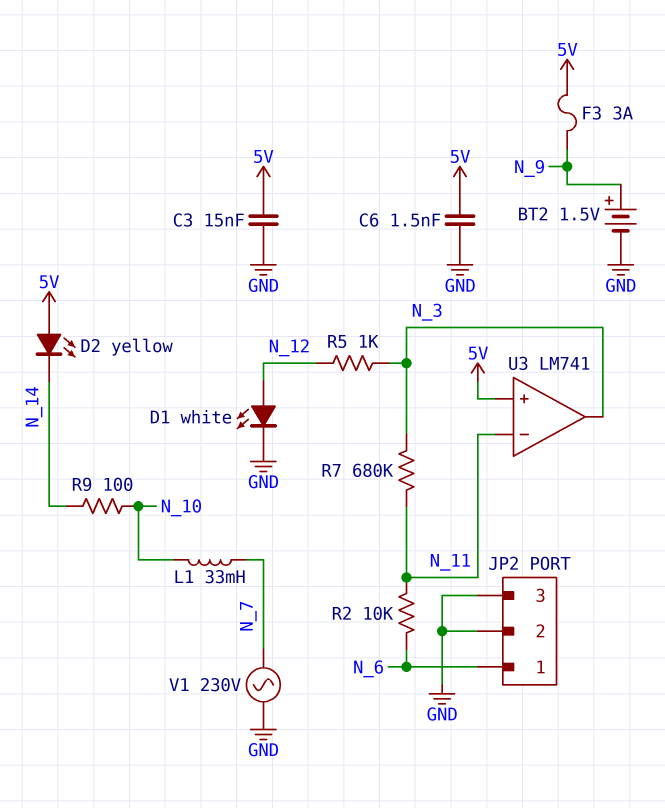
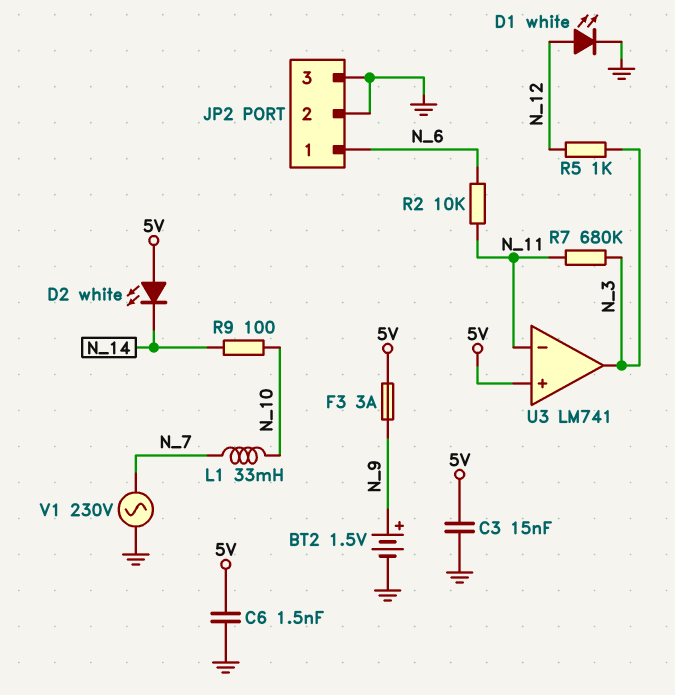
D2: LED yellow (A 5V, K N_14) -> LED white (A 5V, K N_14)

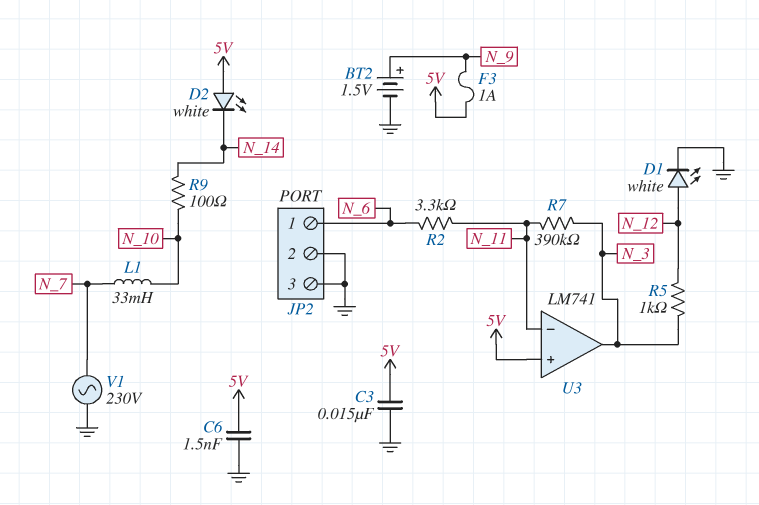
F3: 3A (5V, N_9) -> 1A (5V, N_9)
R2: 10k (N_6, N_11) -> 3.3k (N_6, N_11)
R7: 680k (N_3, N_11) -> 390k (N_3, N_11)

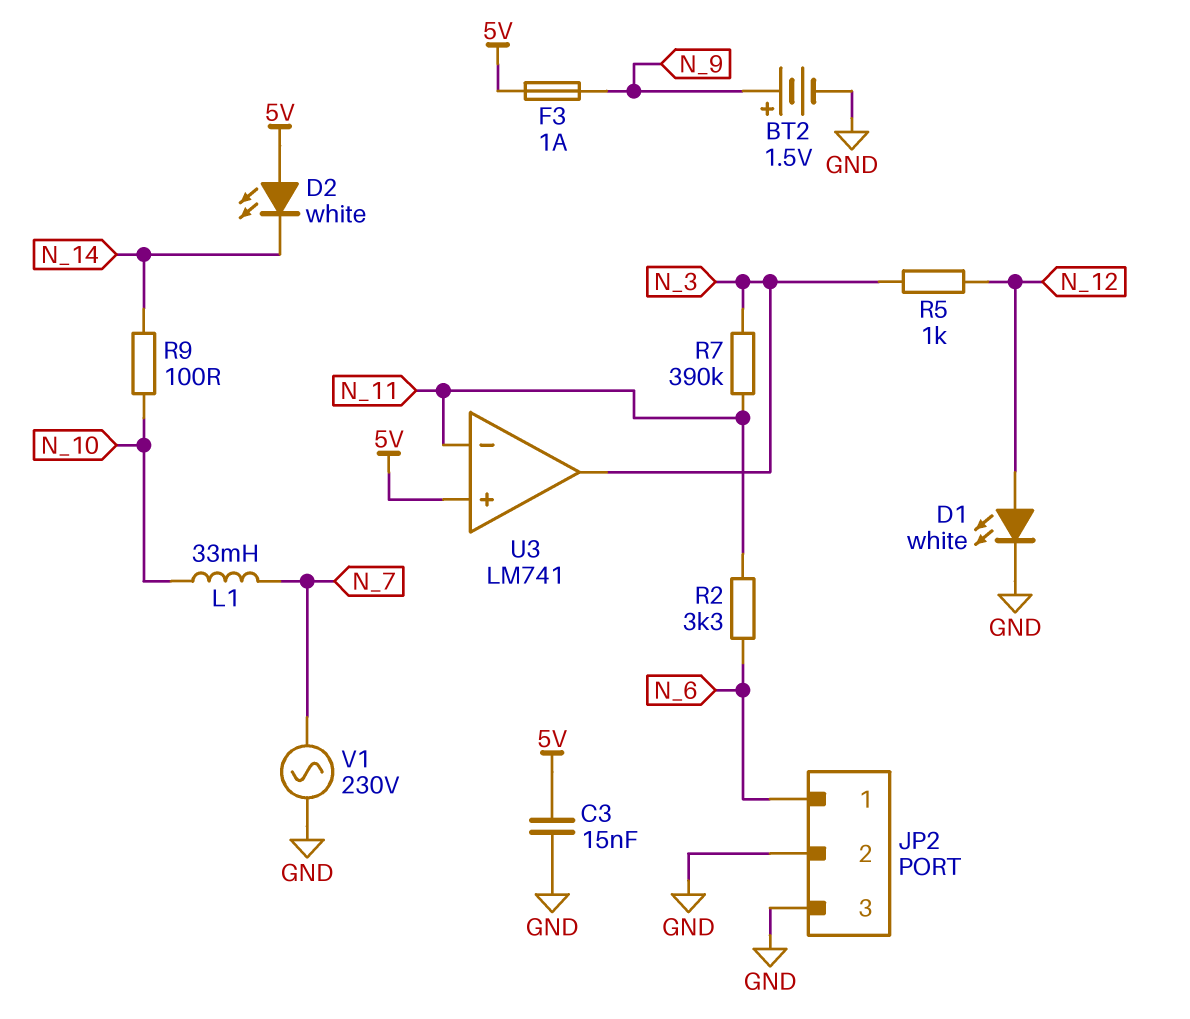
C6: 1.5nF (5V, GND) -> none

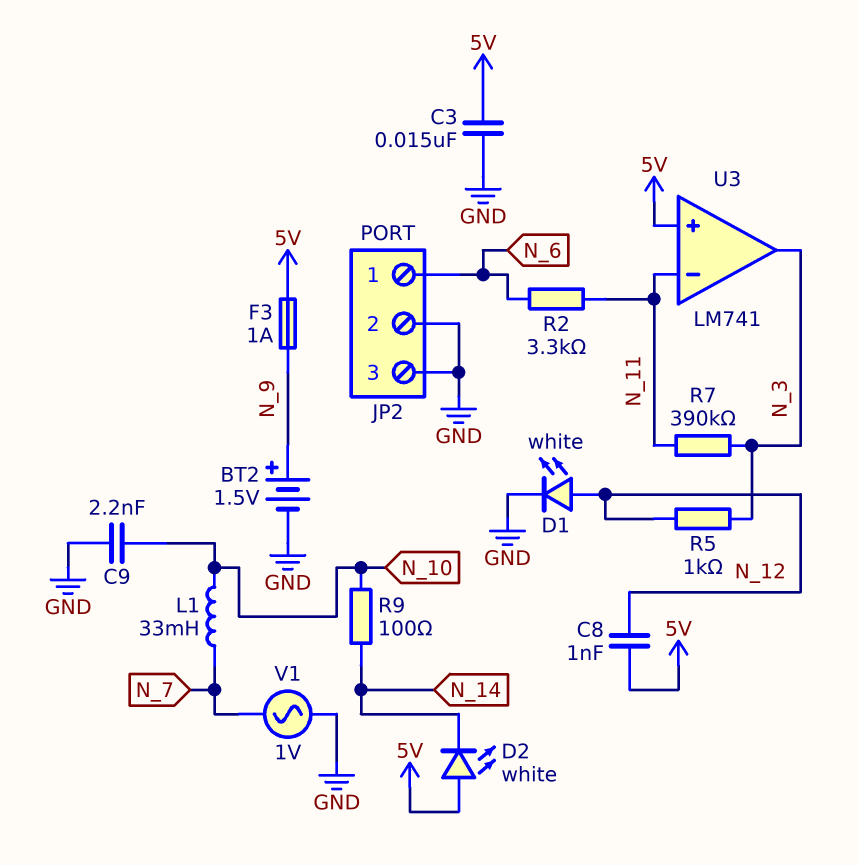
C8: none -> 1nF (5V, N_12)
C9: none -> 2.2nF (GND, N_10)
V1: AC 230V (GND, N_7) -> AC 1V (GND, N_7)

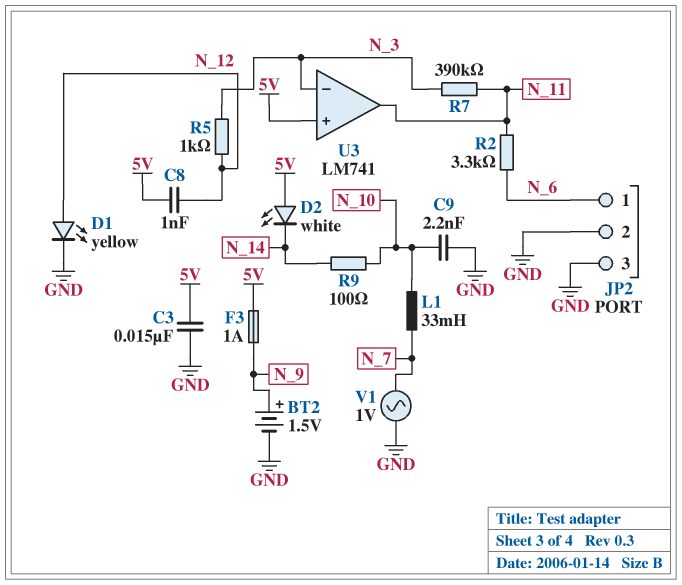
D1: LED white (A N_12, K GND) -> LED yellow (A N_12, K GND)
U3 pin in-: N_11 -> N_3
U3 pin out: N_3 -> N_11

